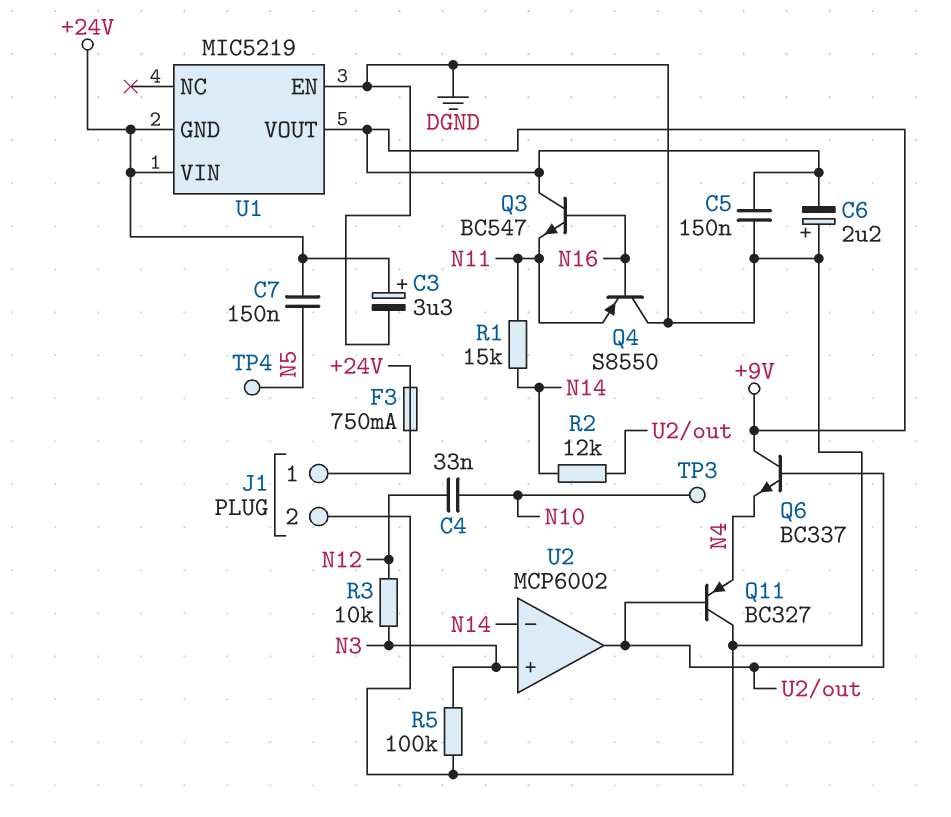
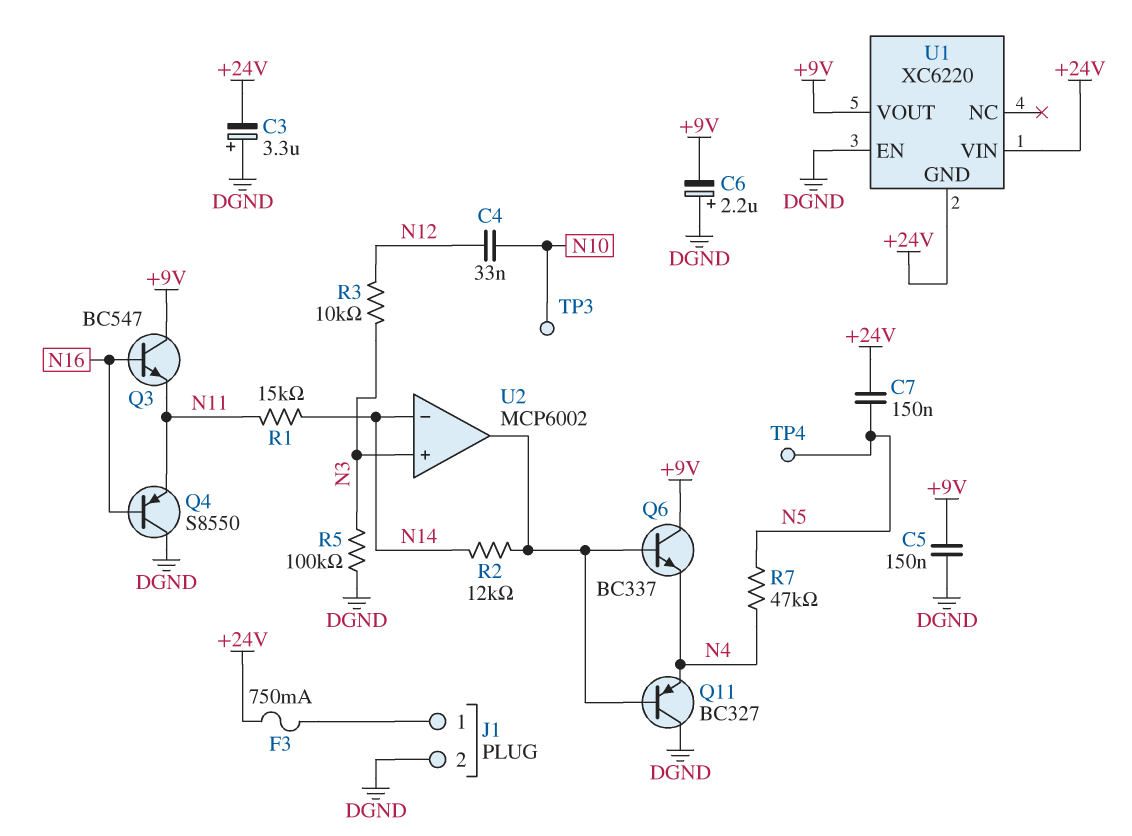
C3: 3.3uF (plus +24V, minus DGND) -> 3.3uF (plus DGND, minus +24V)
R7: none -> 47k (N4, N5)
U1: MIC5219 -> XC6220

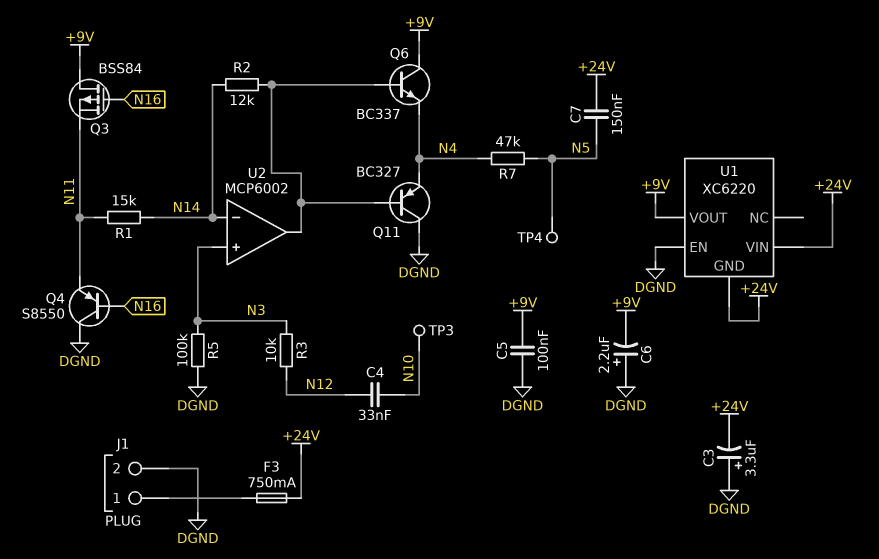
C5: 150nF (+9V, DGND) -> 100nF (+9V, DGND)
Q3: NPN BC547 (B N16, C +9V, E N11) -> PMOS BSS84 (G N16, D +9V, S N11)

